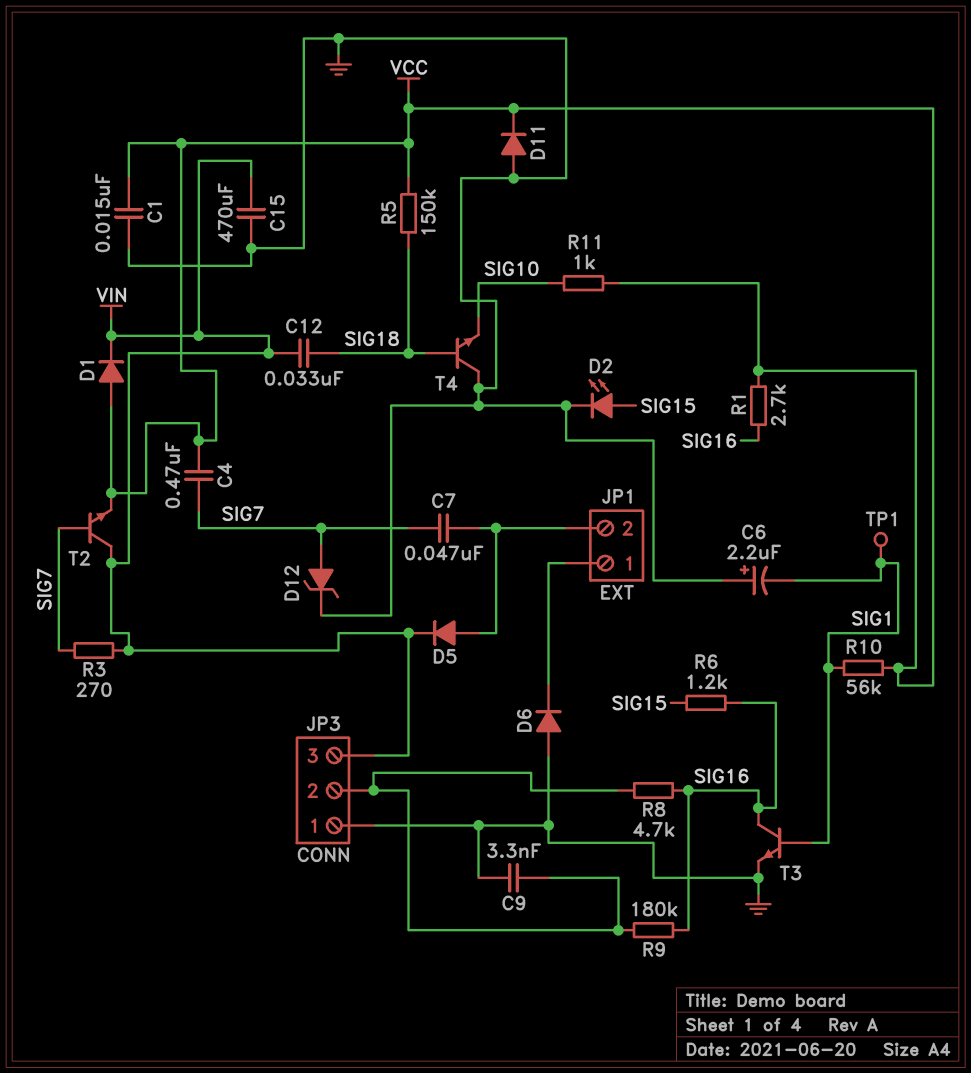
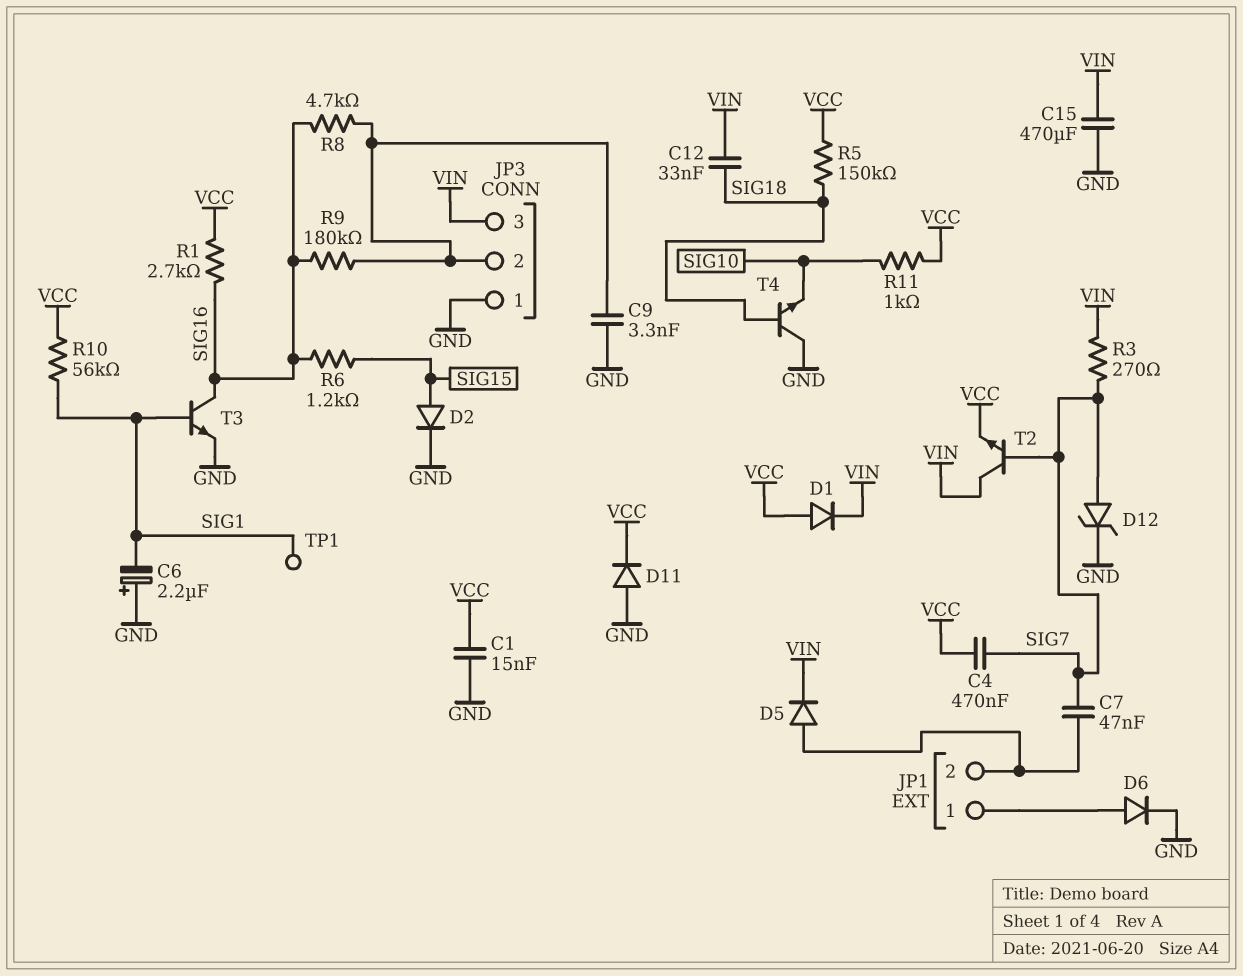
D2: LED (A SIG15, K GND) -> diode (A SIG15, K GND)
D6: diode (A GND, K JP1/1) -> diode (A JP1/1, K GND)

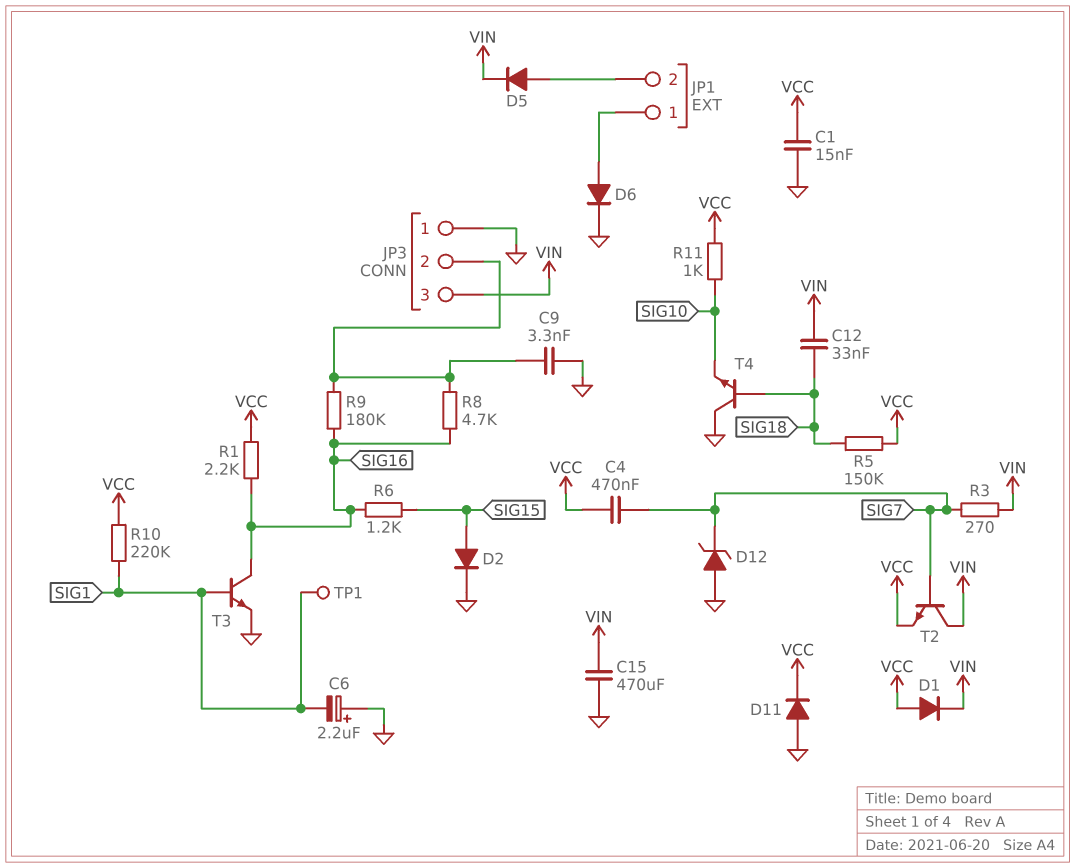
C7: 47nF (JP1/2, SIG7) -> none
D12: zener (A SIG7, K GND) -> zener (A GND, K SIG7)
R1: 2.7k (SIG16, VCC) -> 2.2k (SIG16, VCC)
R10: 56k (SIG1, VCC) -> 220k (SIG1, VCC)

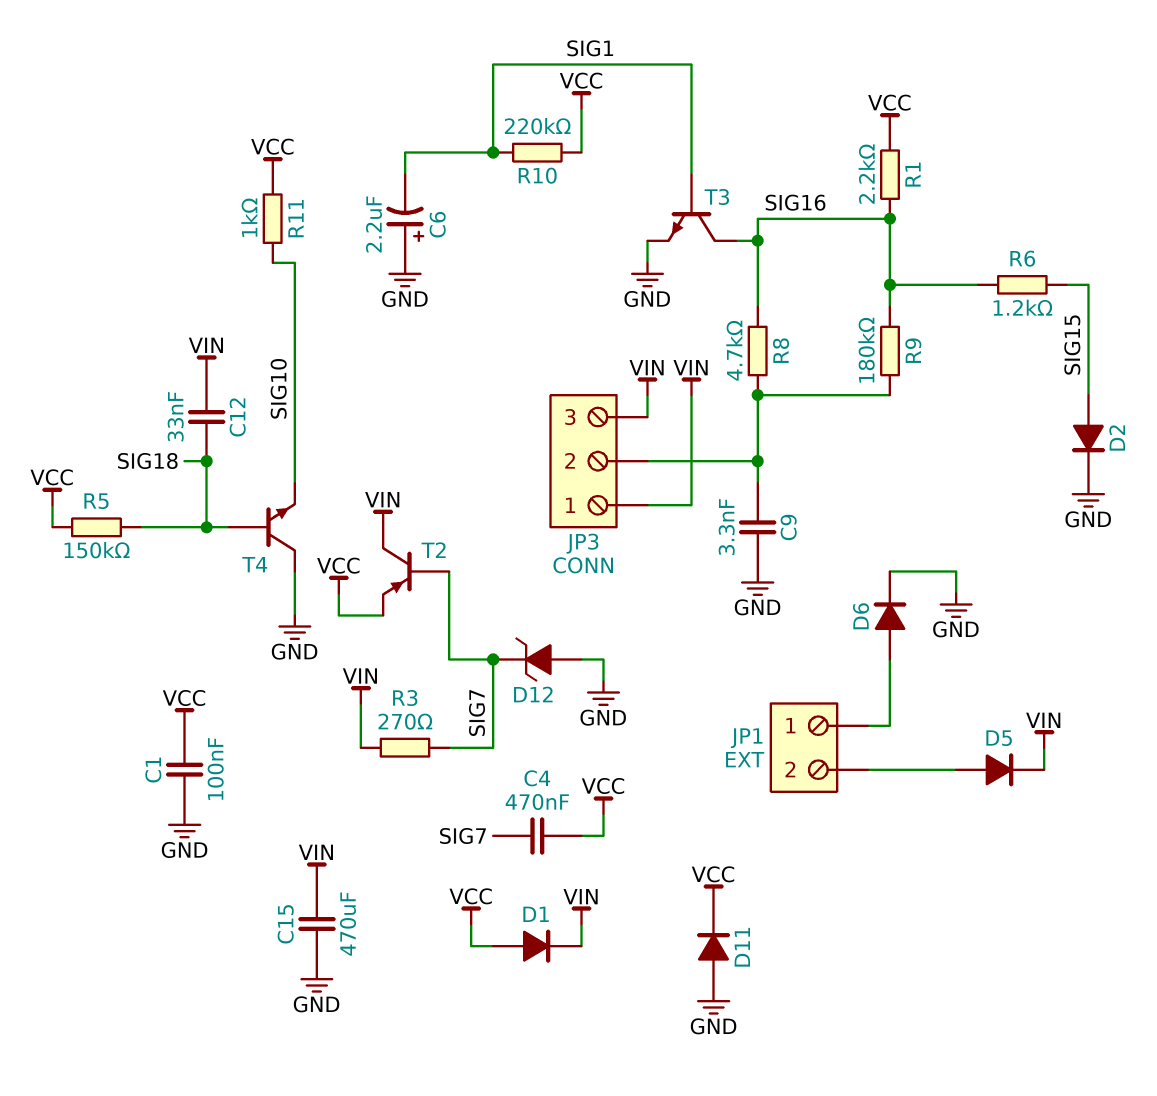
C1: 15nF (GND, VCC) -> 100nF (GND, VCC)
JP3 pin 1: GND -> VIN
T2: NPN (B SIG7, C VIN, E VCC) -> PNP (B SIG7, C VIN, E VCC)
TP1: test point (SIG1) -> none

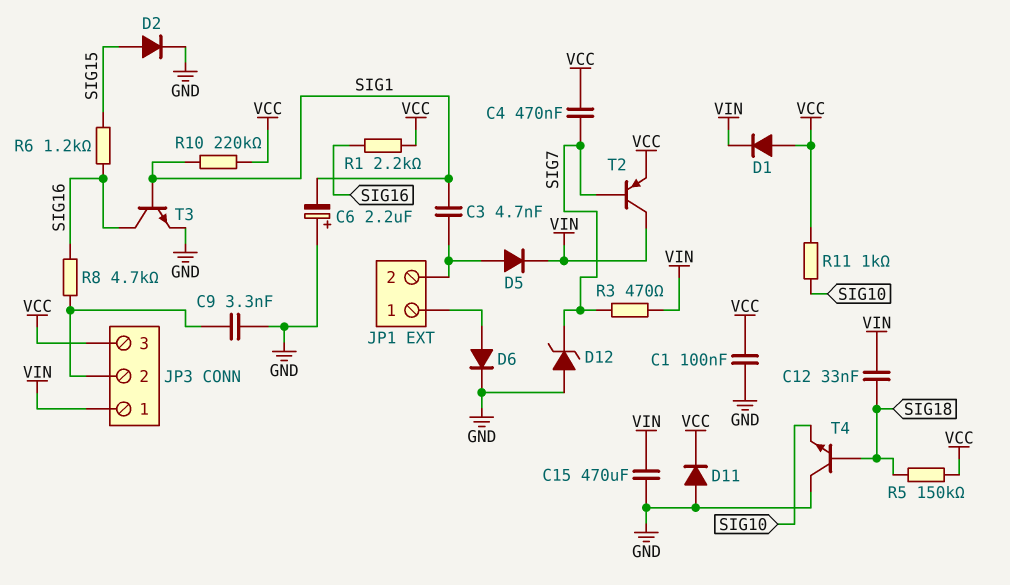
C3: none -> 4.7nF (JP1/2, SIG1)
JP3 pin 3: VIN -> VCC
R3: 270 (SIG7, VIN) -> 470 (SIG7, VIN)
R9: 180k (JP3/2, SIG16) -> none

